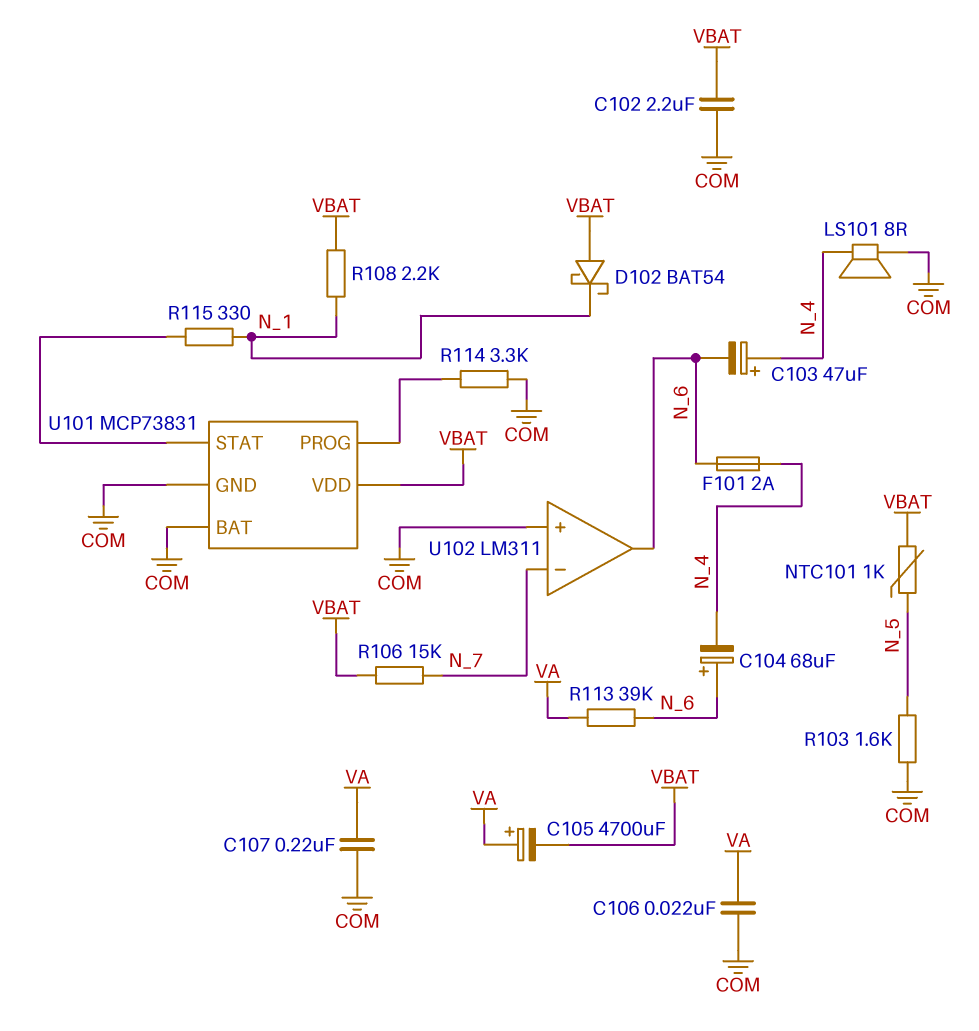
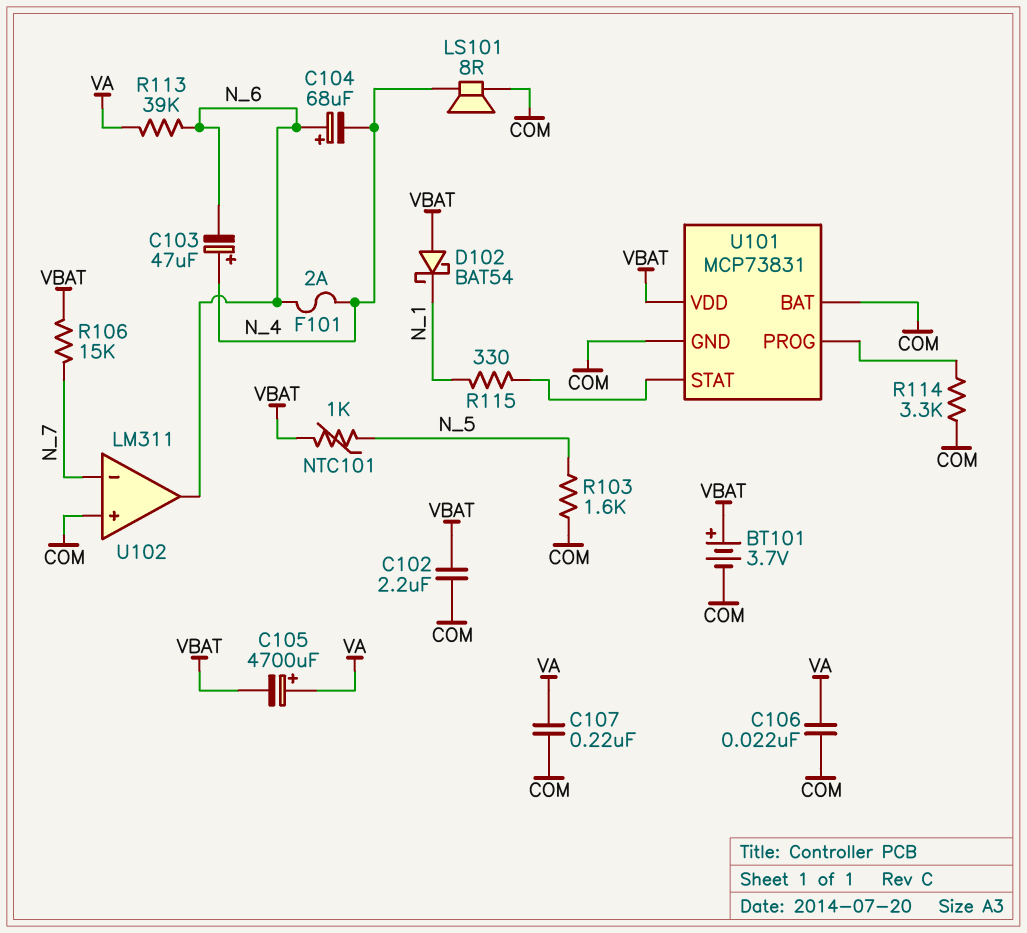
BT101: none -> 3.7V (plus VBAT, minus COM)
R108: 2.2k (N_1, VBAT) -> none

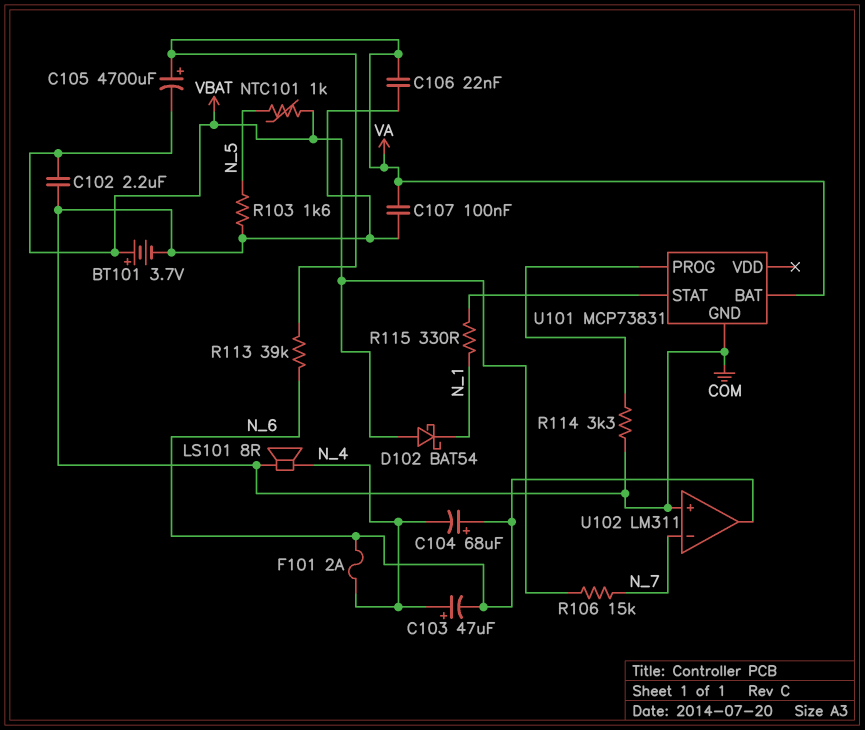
C107: 220nF (COM, VA) -> 100nF (COM, VA)
U101 pin BAT: COM -> VA
U101 pin VDD: VBAT -> none

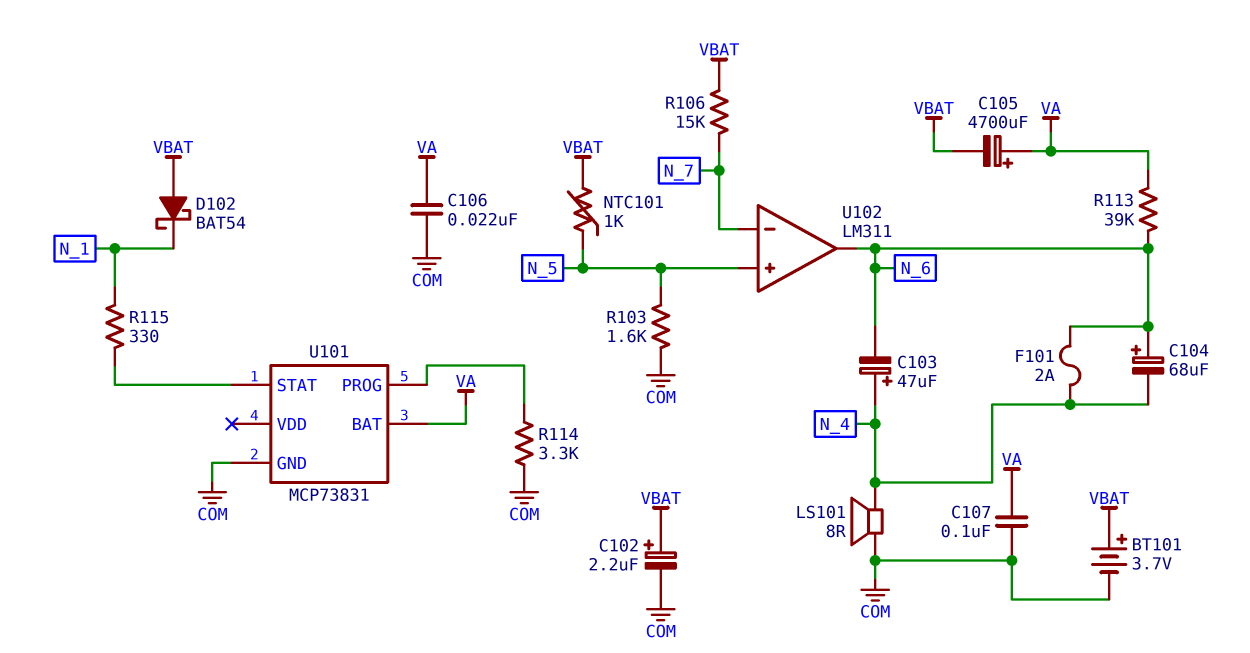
C102: 2.2uF (COM, VBAT) -> 2.2uF (plus VBAT, minus COM)
U102 pin in+: COM -> N_5

